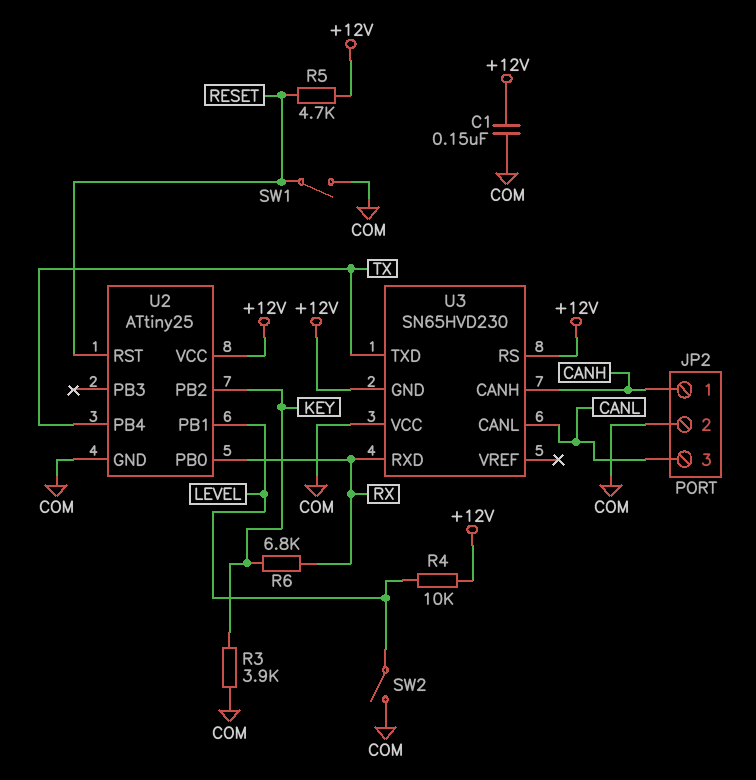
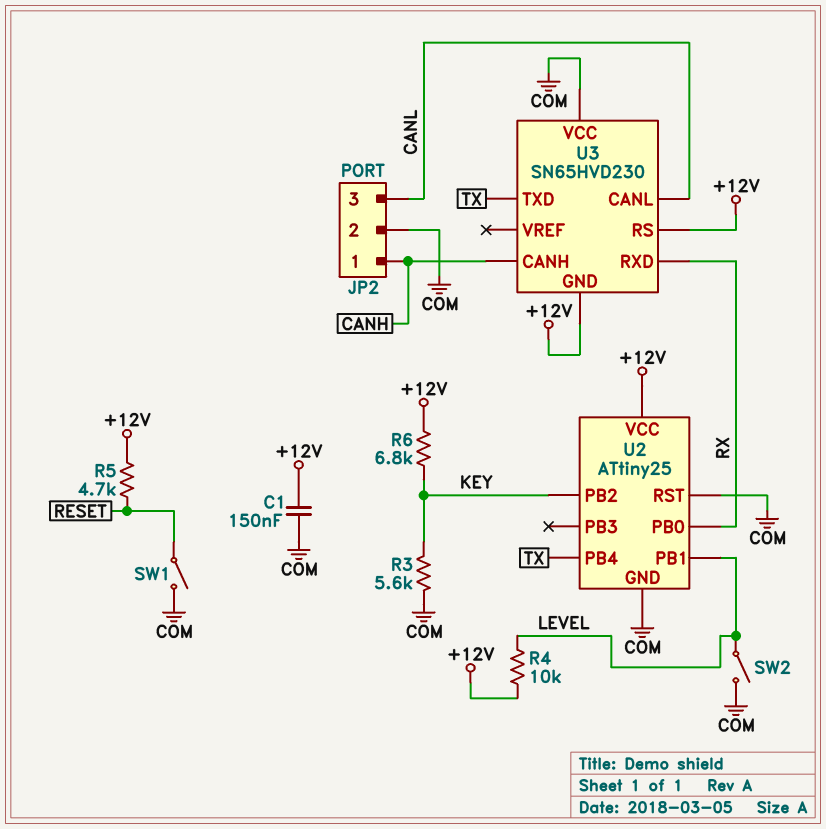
R3: 3.9k (COM, KEY) -> 5.6k (COM, KEY)
R6: 6.8k (KEY, RX) -> 6.8k (+12V, KEY)
U2 pin RST: RESET -> COM

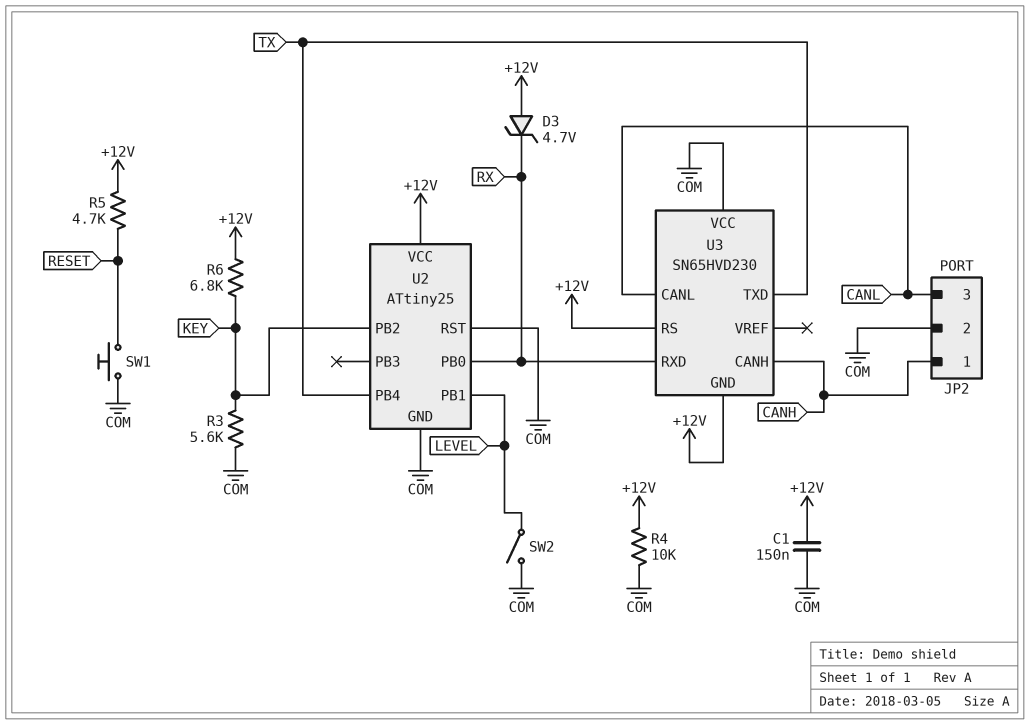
D3: none -> zener 4.7V (A +12V, K RX)
R4: 10k (+12V, LEVEL) -> 10k (+12V, COM)
SW1: switch (COM, RESET) -> button (COM, RESET)

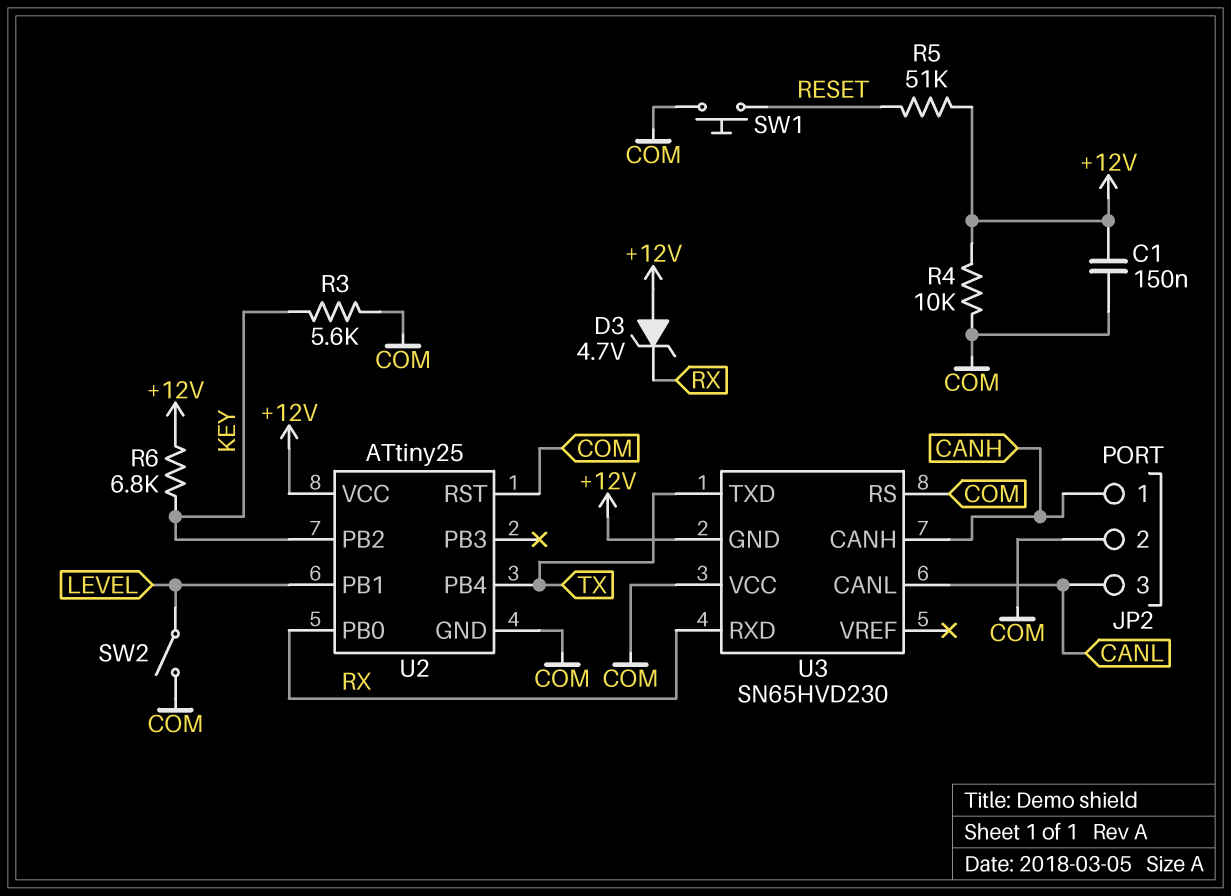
R5: 4.7k (+12V, RESET) -> 51k (+12V, RESET)
U3 pin RS: +12V -> COM

